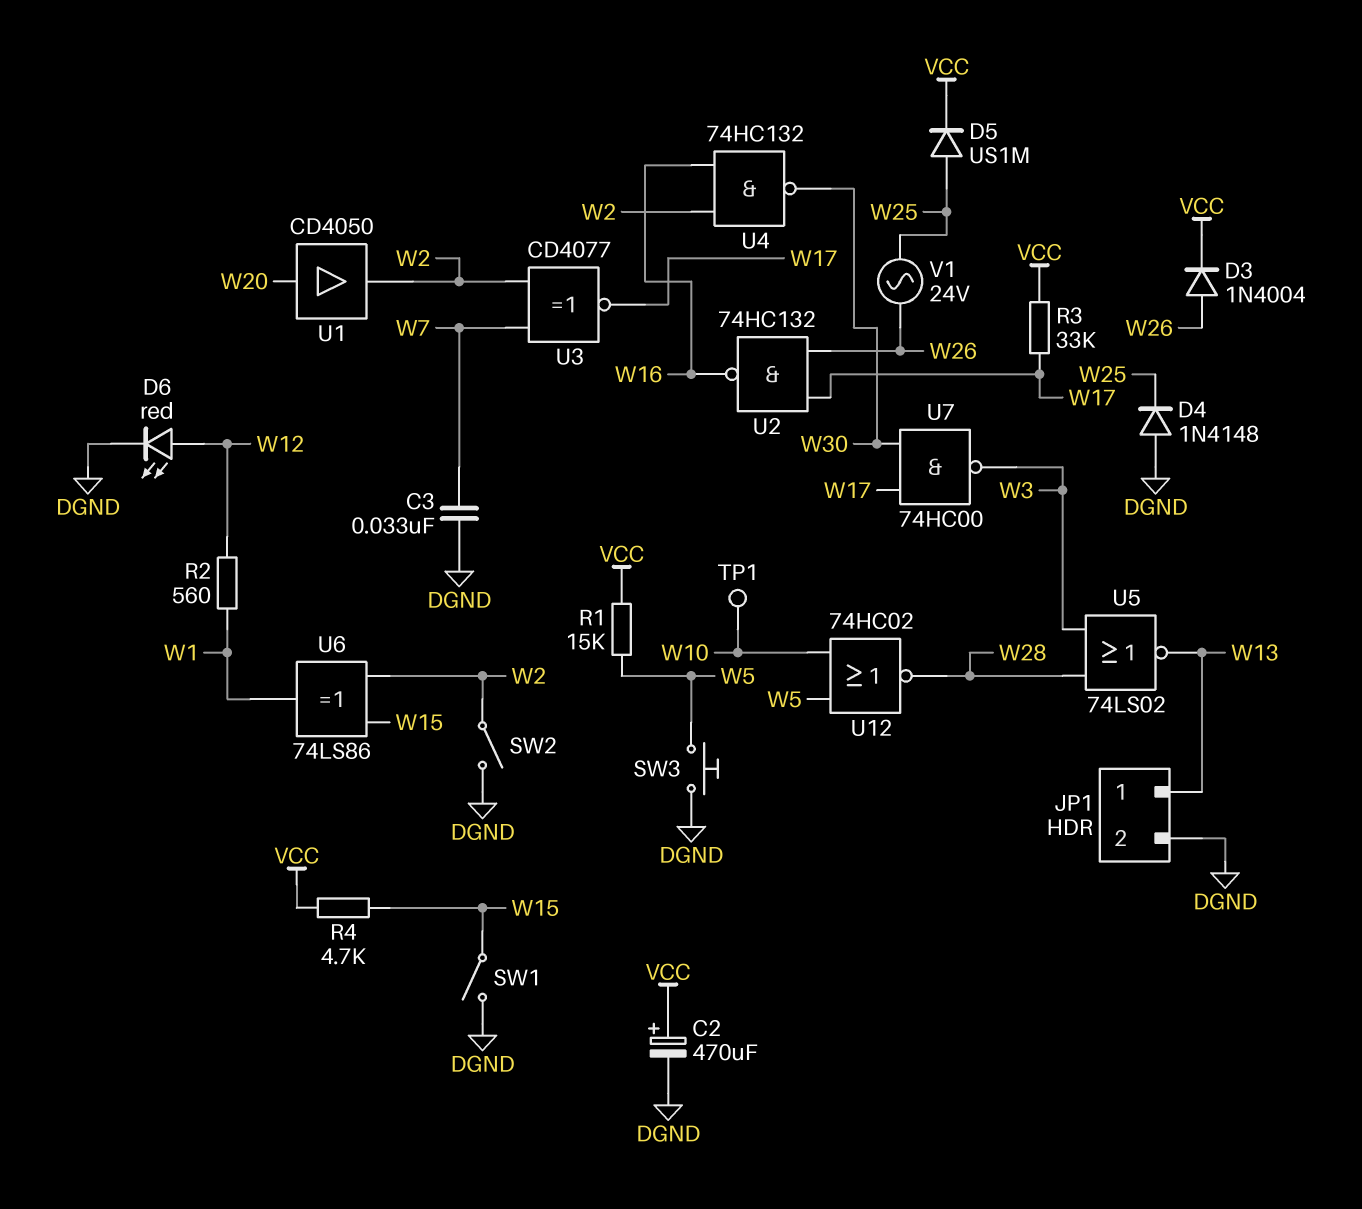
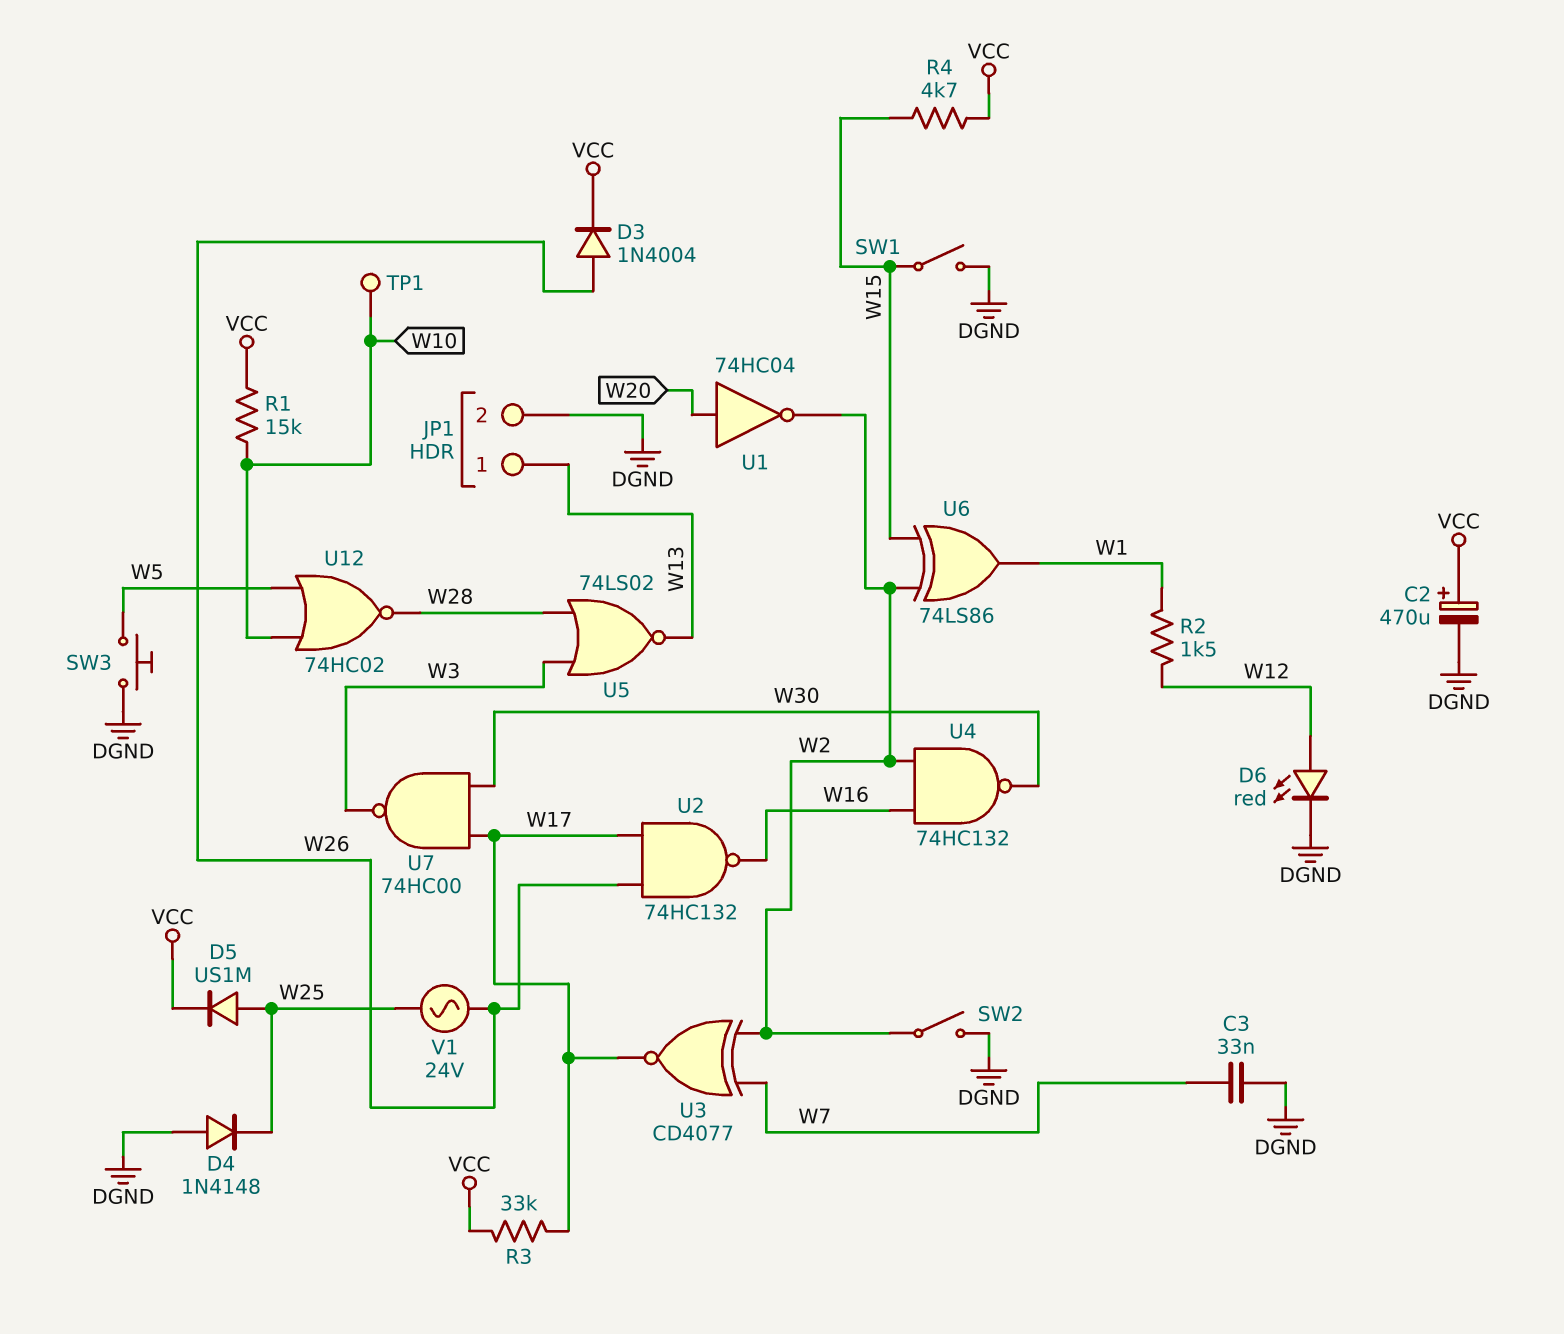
R1: 15k (VCC, W5) -> 15k (VCC, W10)
R2: 560 (W1, W12) -> 1.5k (W1, W12)
U1: buffer CD4050 (in W20, out W2) -> NOT 74HC04 (in W20, out W2)

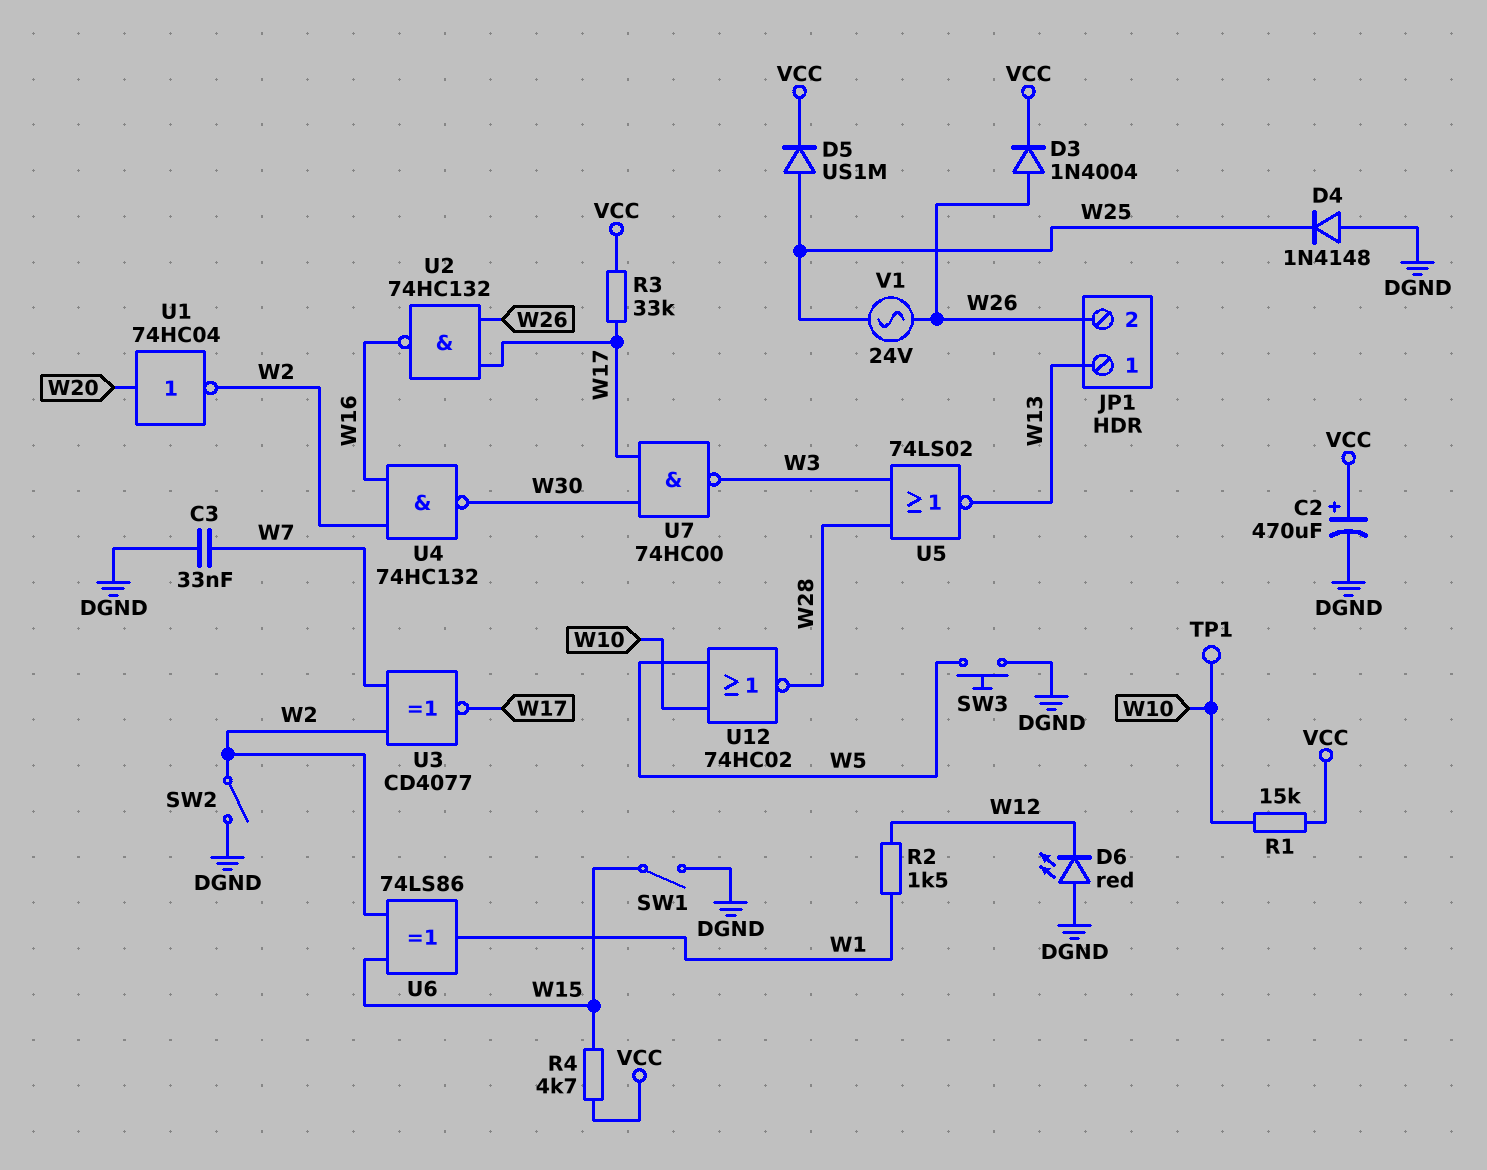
D6: LED red (A W12, K DGND) -> LED red (A DGND, K W12)
JP1 pin 2: DGND -> W26

